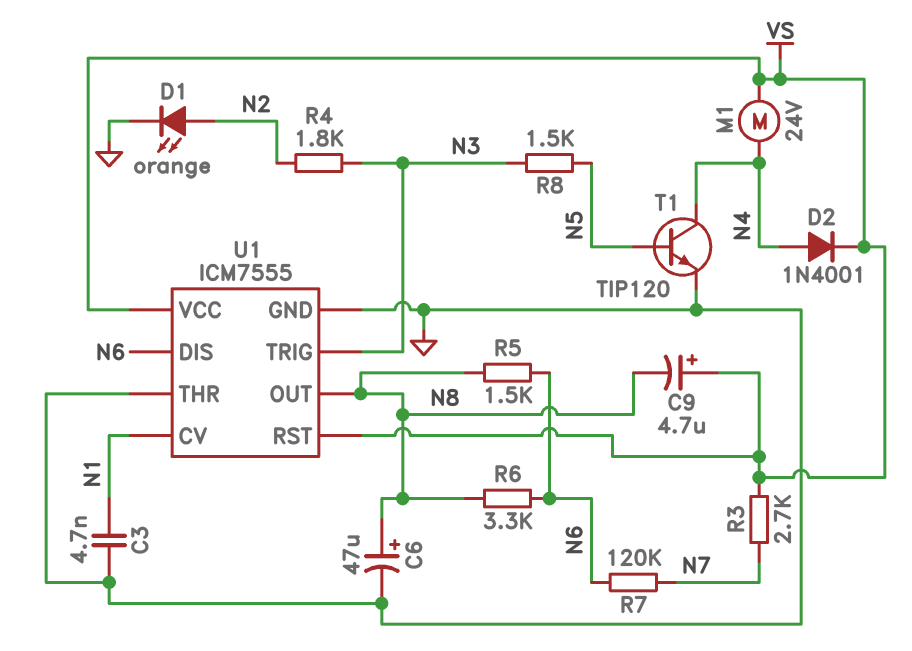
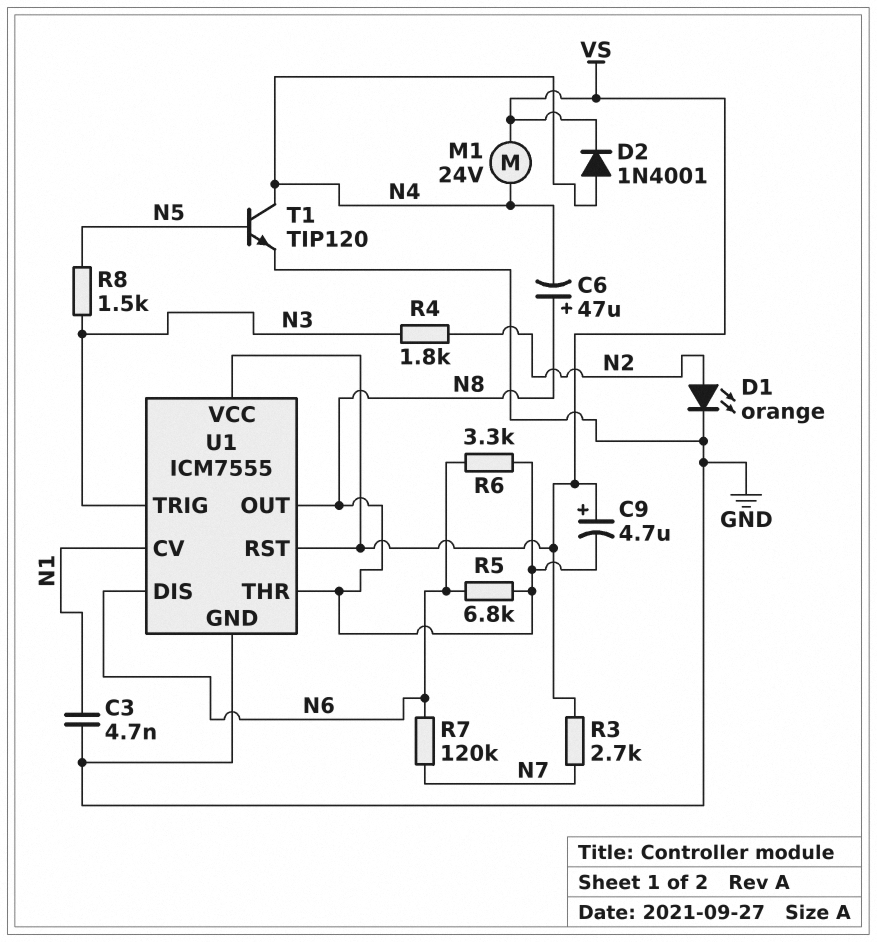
C6: 47uF (plus N8, minus GND) -> 47uF (plus N8, minus N4)
R5: 1.5k (N6, N8) -> 6.8k (N6, N8)
U1 pin THR: GND -> N8

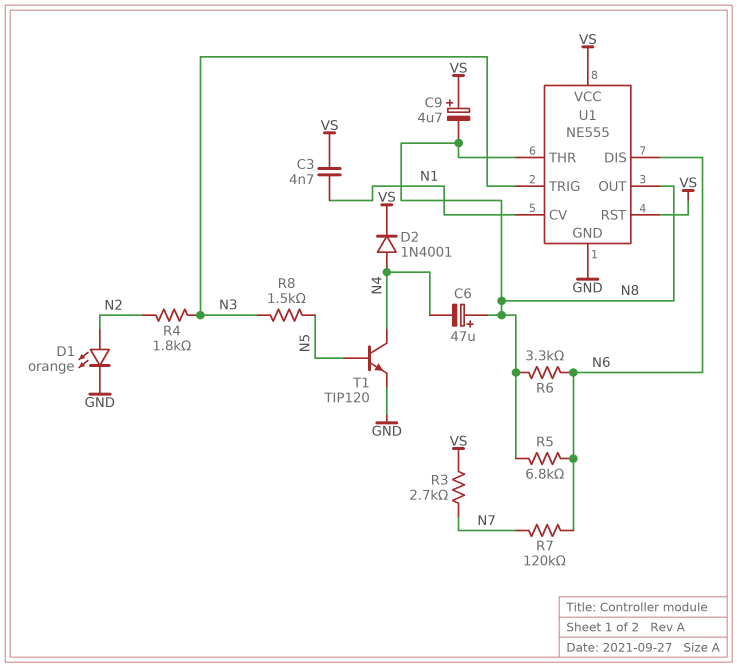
C3: 4.7nF (GND, N1) -> 4.7nF (N1, VS)
M1: motor 24V (N4, VS) -> none
U1: ICM7555 -> NE555

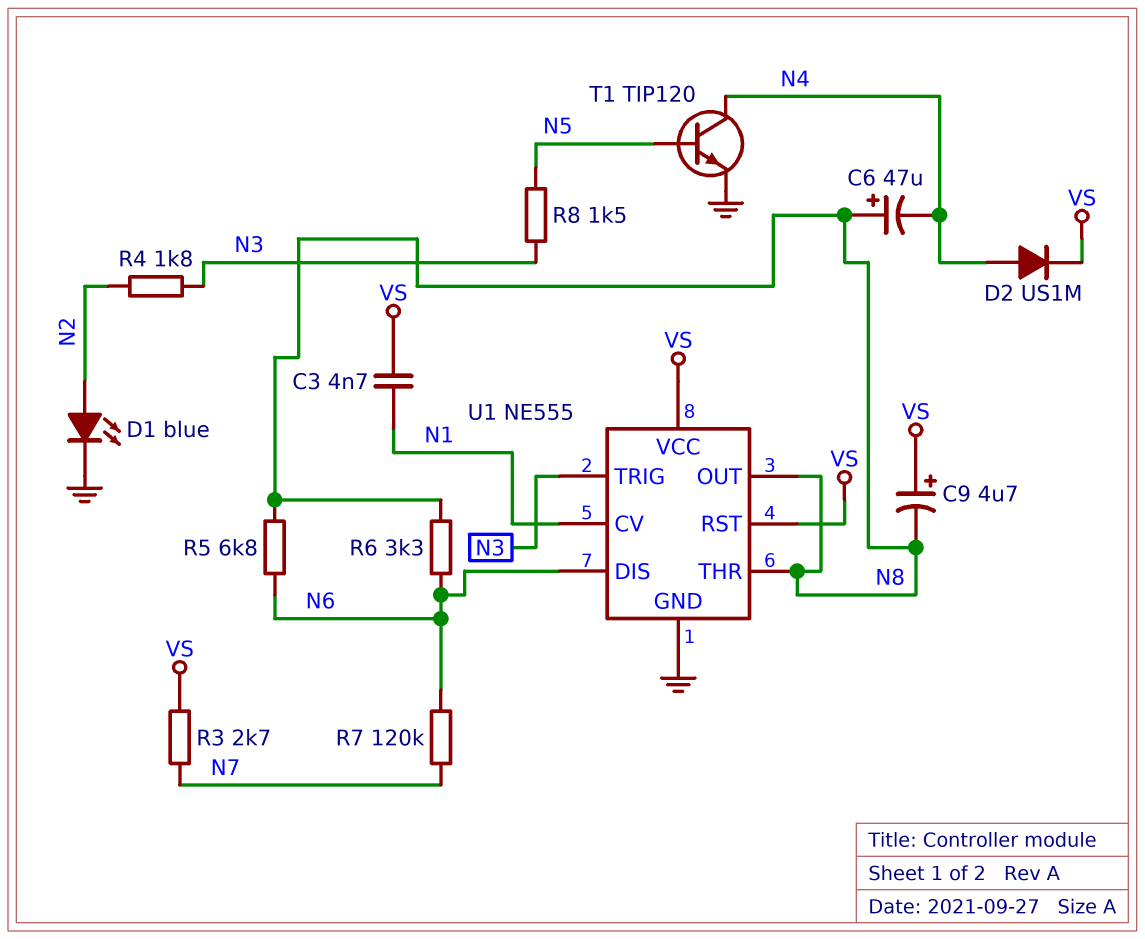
D1: LED orange (A N2, K GND) -> LED blue (A N2, K GND)
D2: diode 1N4001 (A N4, K VS) -> diode US1M (A N4, K VS)

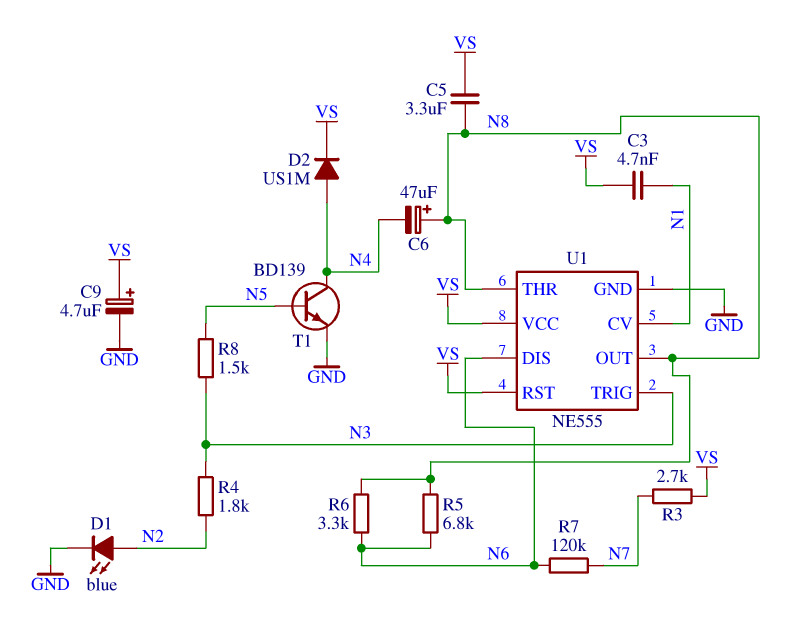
C5: none -> 3.3uF (N8, VS)
C9: 4.7uF (plus VS, minus N8) -> 4.7uF (plus VS, minus GND)
T1: NPN TIP120 (B N5, C N4, E GND) -> NPN BD139 (B N5, C N4, E GND)

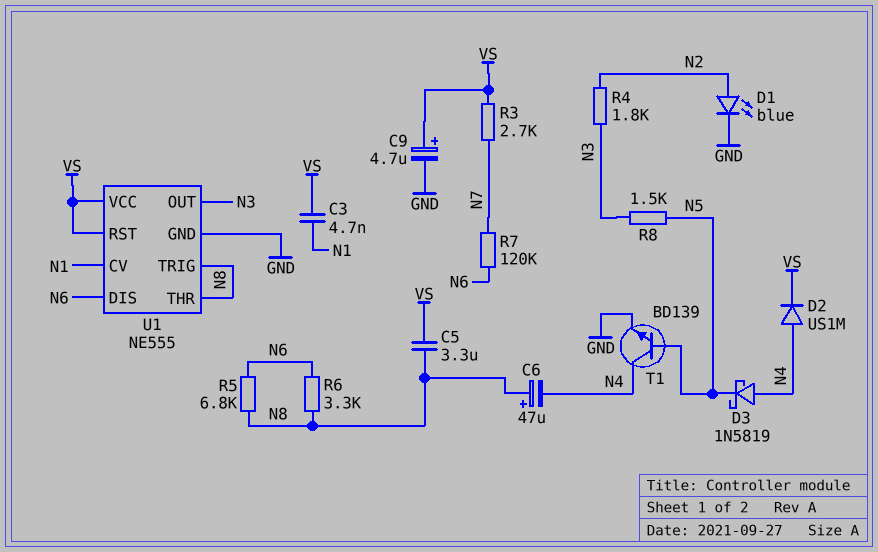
D3: none -> schottky 1N5819 (A N4, K N5)
U1 pin OUT: N8 -> N3
U1 pin TRIG: N3 -> N8

